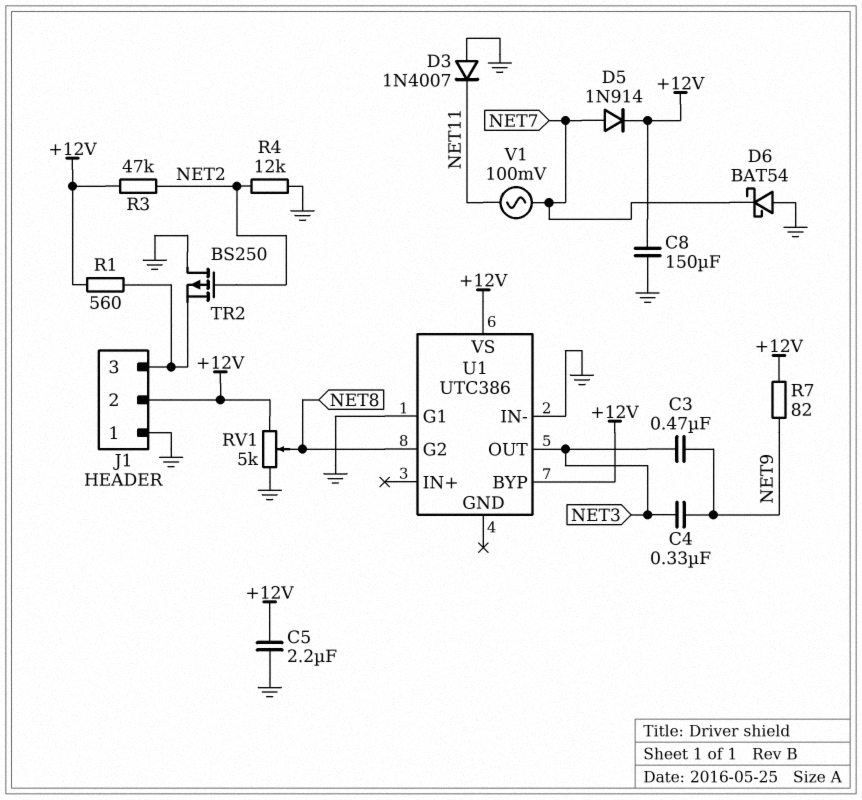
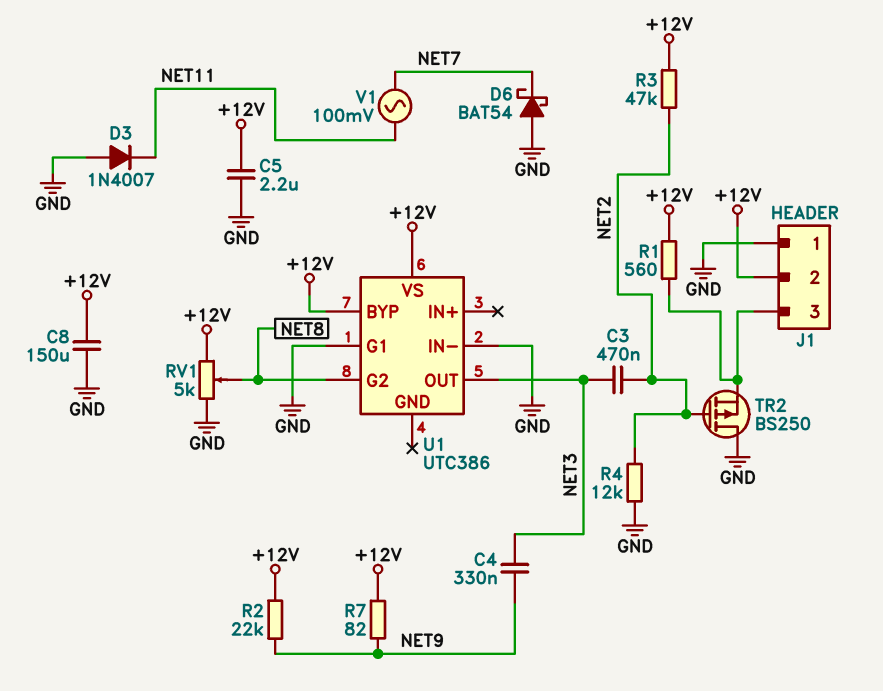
C3: 470nF (NET3, NET9) -> 470nF (NET2, NET3)
D5: diode 1N914 (A NET7, K +12V) -> none
R2: none -> 22k (+12V, NET9)

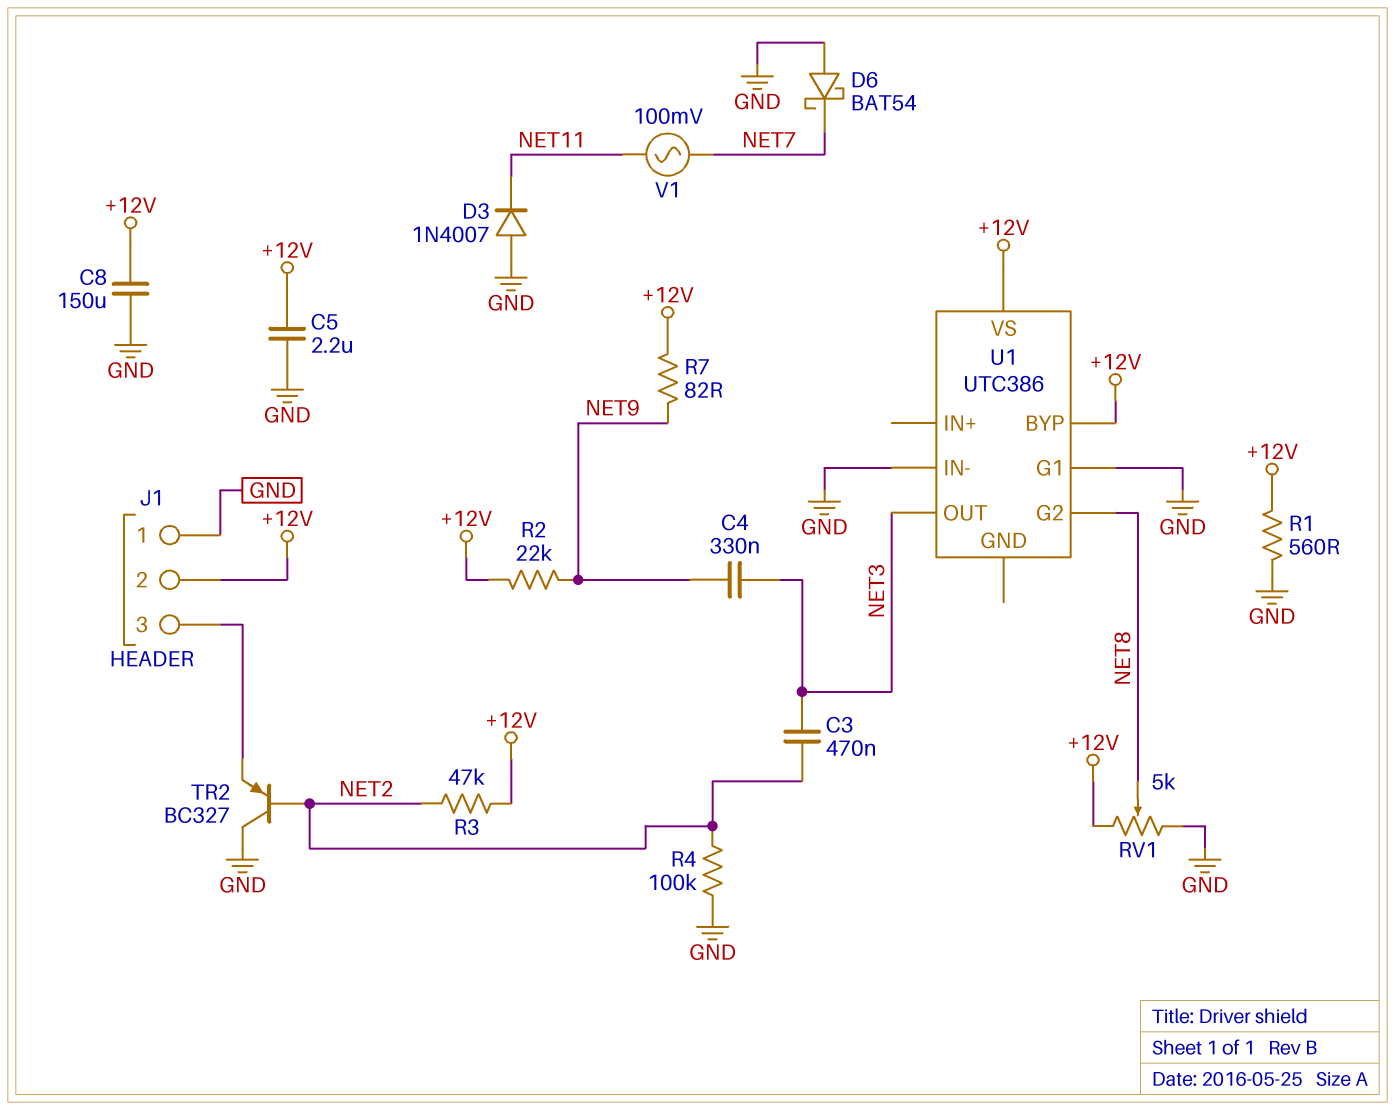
R1: 560 (+12V, J1/3) -> 560 (+12V, GND)
R4: 12k (GND, NET2) -> 100k (GND, NET2)
TR2: PMOS BS250 (G NET2, D GND, S J1/3) -> PNP BC327 (B NET2, C GND, E J1/3)

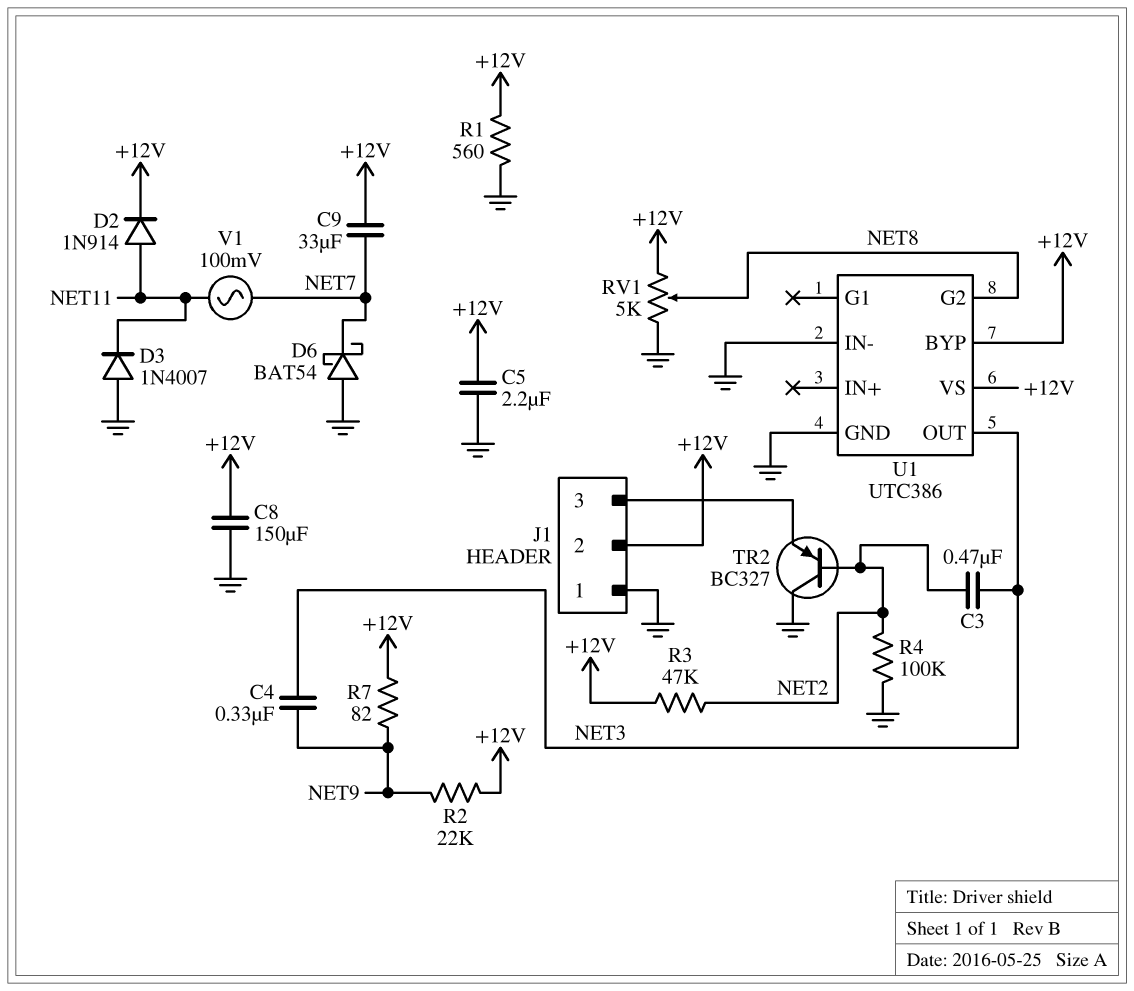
C9: none -> 33uF (+12V, NET7)
D2: none -> diode 1N914 (A NET11, K +12V)
U1 pin G1: GND -> none
U1 pin GND: none -> GND

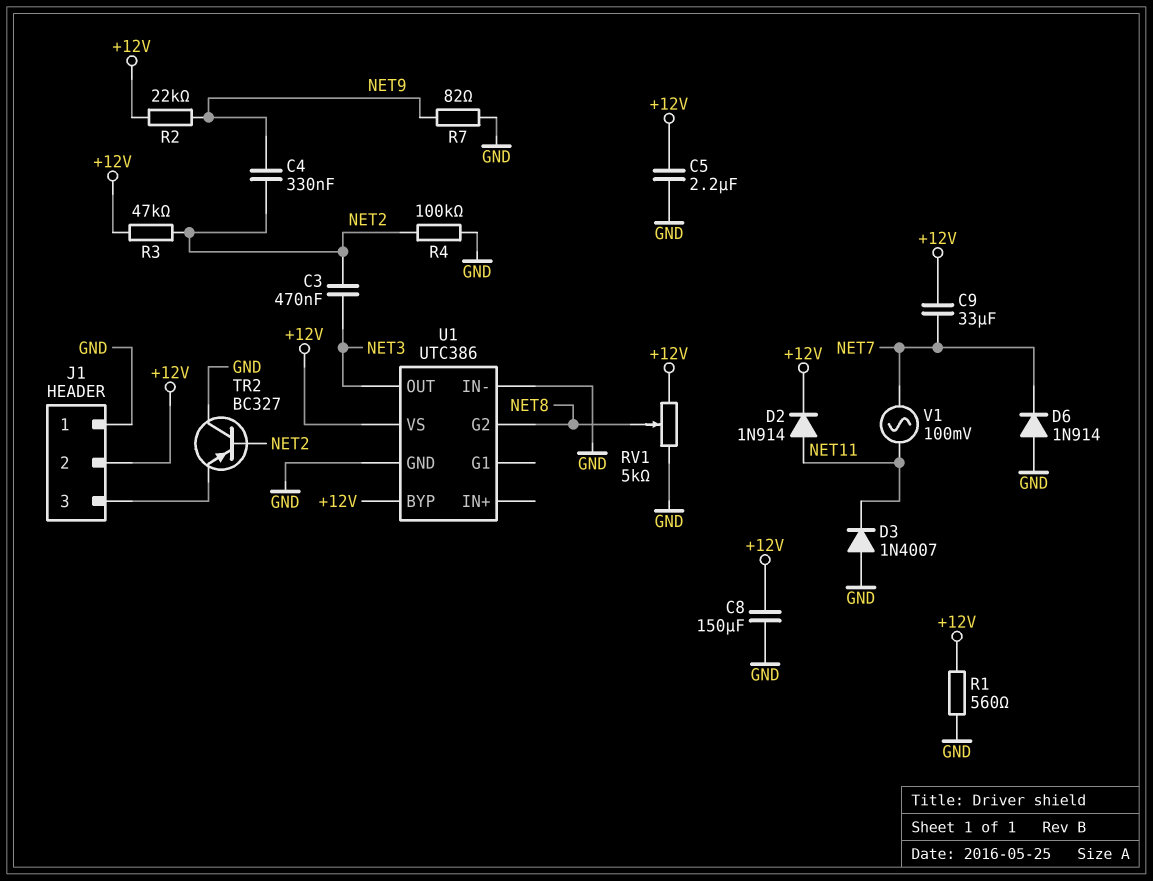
C4: 330nF (NET3, NET9) -> 330nF (NET2, NET9)
D6: schottky BAT54 (A GND, K NET7) -> diode 1N914 (A GND, K NET7)
R7: 82 (+12V, NET9) -> 82 (GND, NET9)

